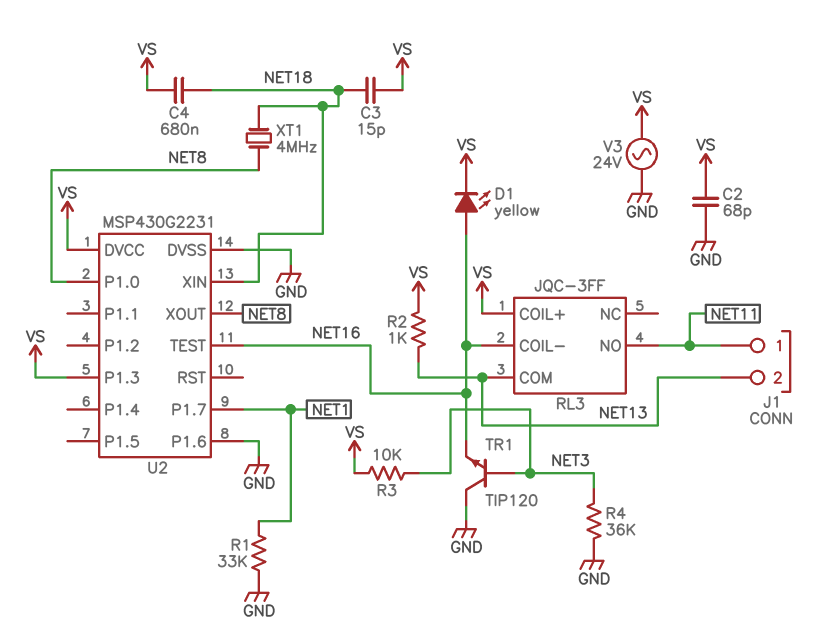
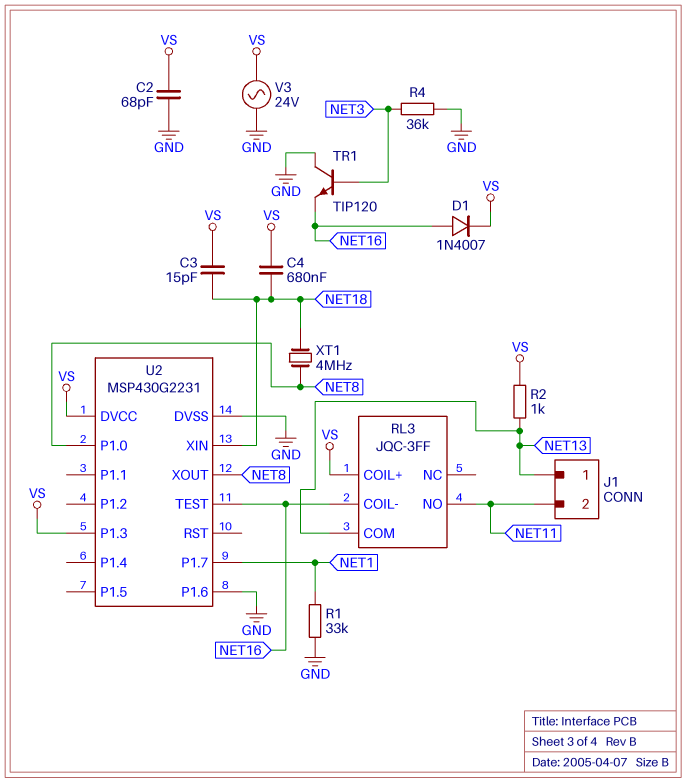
D1: LED yellow (A NET16, K VS) -> diode 1N4007 (A NET16, K VS)
J1 pin 1: NET11 -> NET13
J1 pin 2: NET13 -> NET11
R3: 10k (NET3, VS) -> none

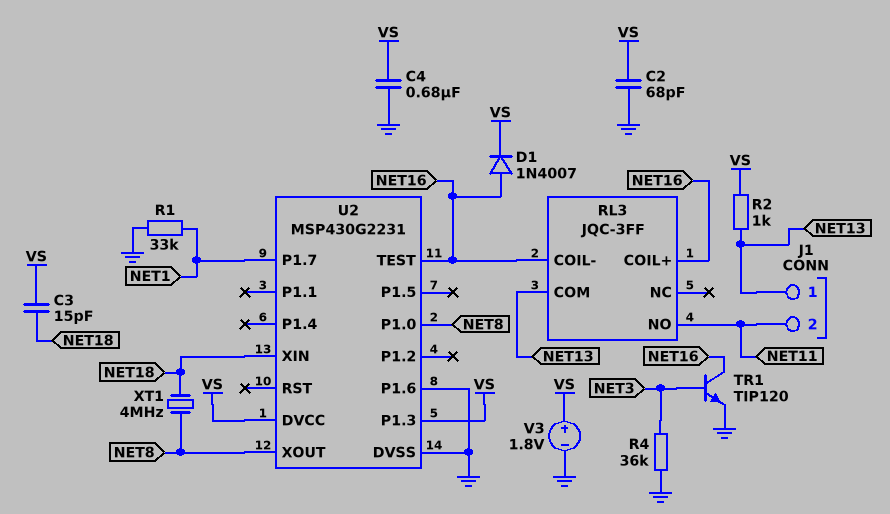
C4: 680nF (NET18, VS) -> 680nF (GND, VS)
RL3 pin COIL+: VS -> NET16
TR1: NPN TIP120 (B NET3, C GND, E NET16) -> NPN TIP120 (B NET3, C NET16, E GND)
V3: AC 24V (GND, VS) -> 1.8V (plus VS, minus GND)

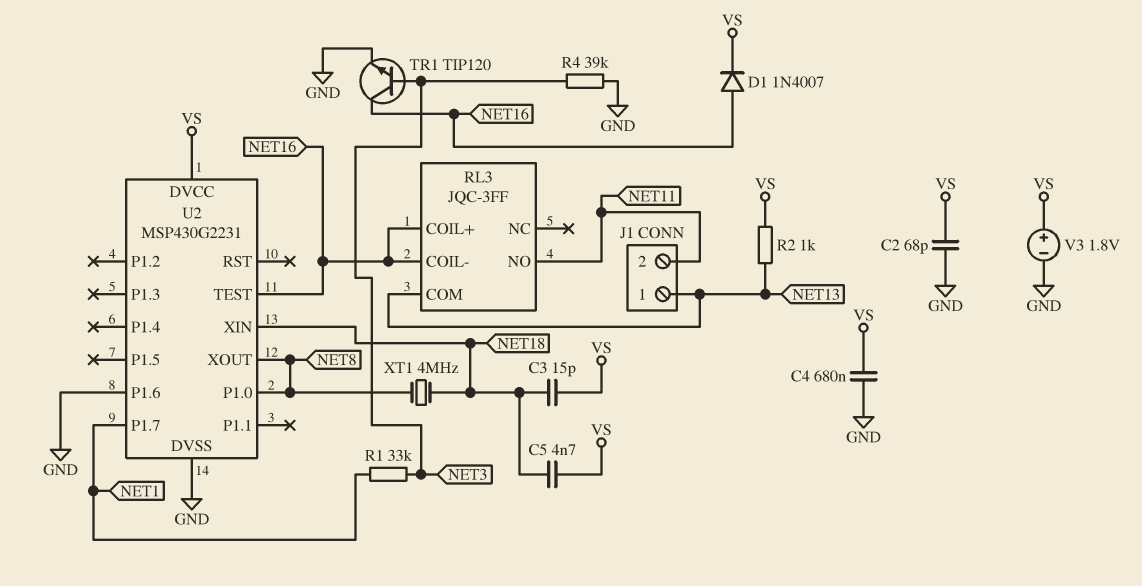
C5: none -> 4.7nF (NET18, VS)
R1: 33k (GND, NET1) -> 33k (NET1, NET3)
R4: 36k (GND, NET3) -> 39k (GND, NET3)
U2 pin P1.3: VS -> none

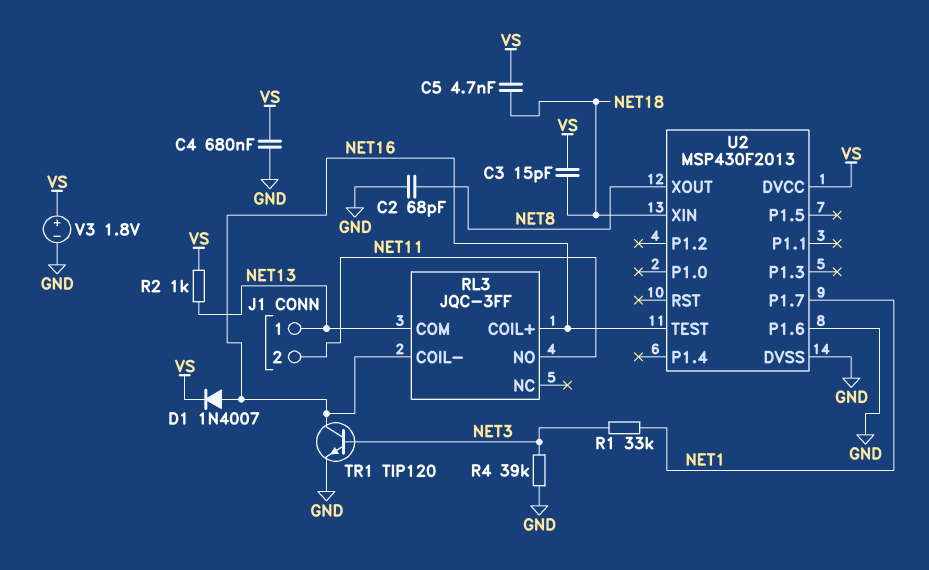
C2: 68pF (GND, VS) -> 68pF (GND, NET8)
U2: MSP430G2231 -> MSP430F2013
U2 pin P1.0: NET8 -> none
XT1: 4MHz (NET8, NET18) -> none

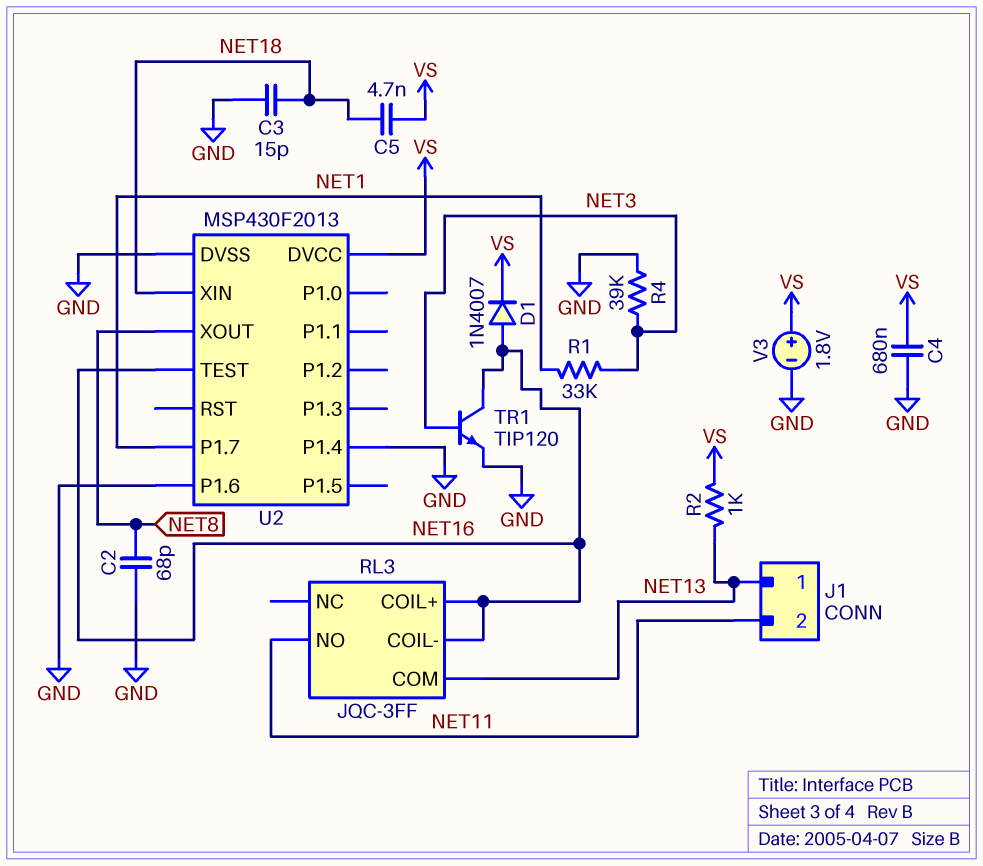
C3: 15pF (NET18, VS) -> 15pF (GND, NET18)
U2 pin P1.4: none -> GND

